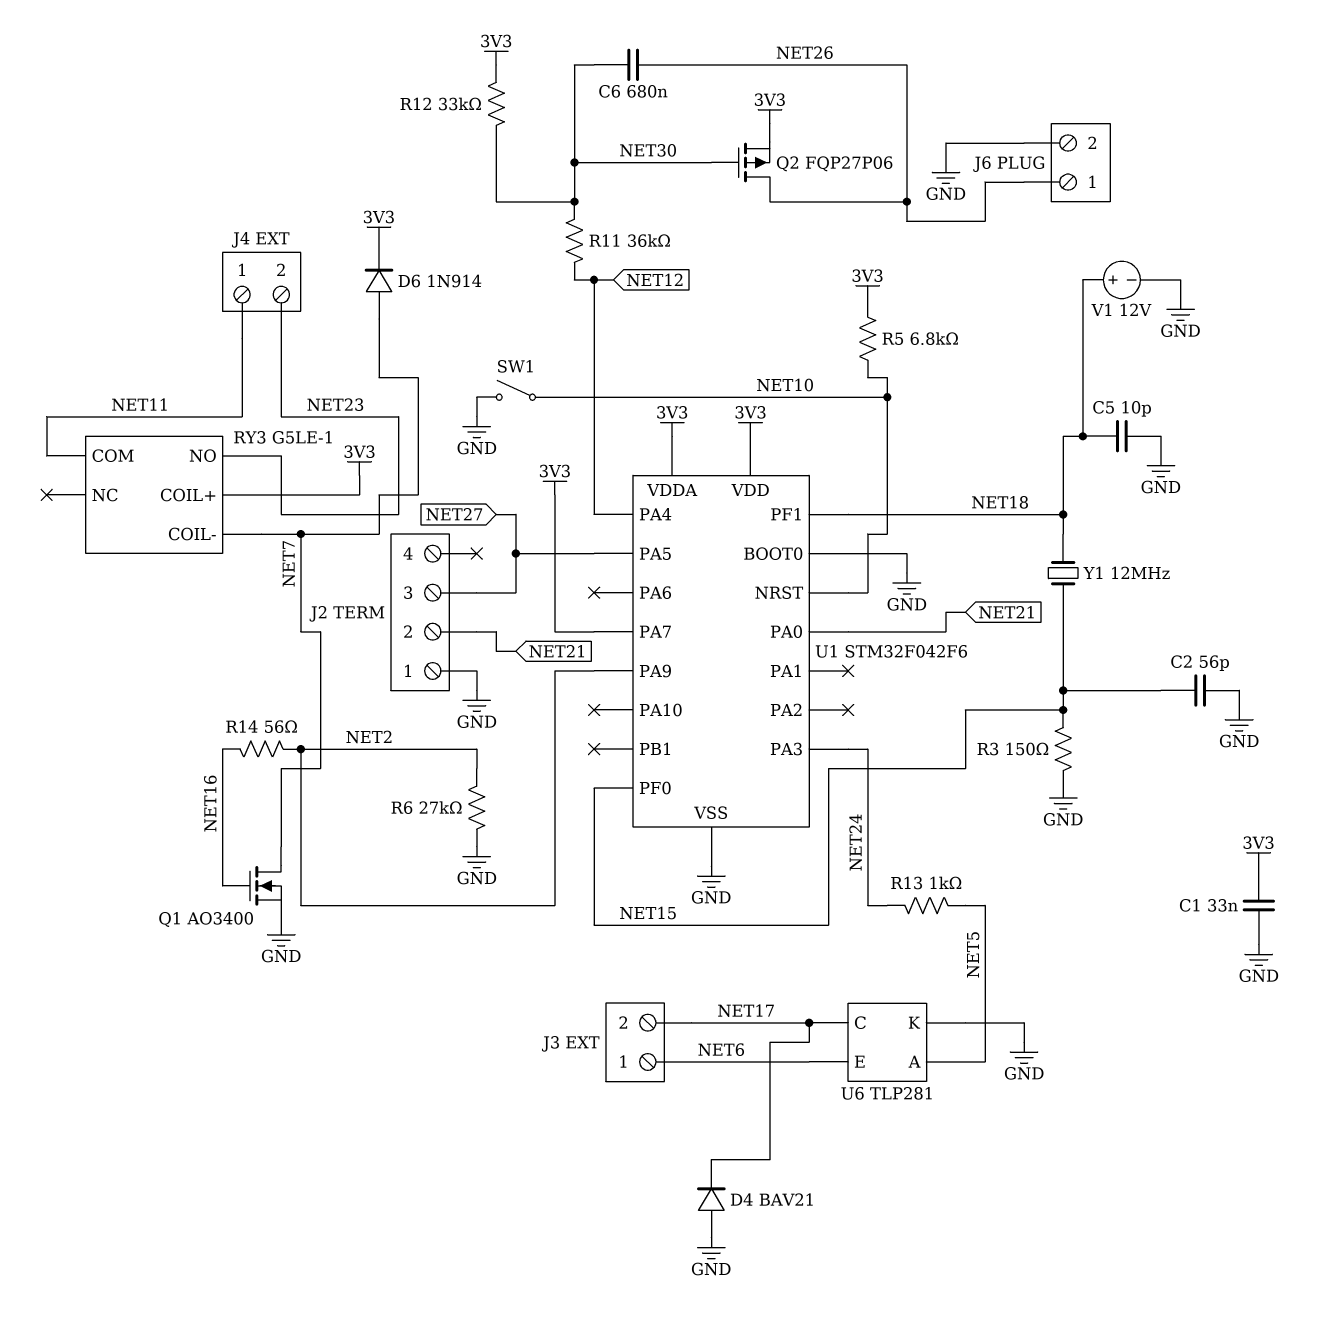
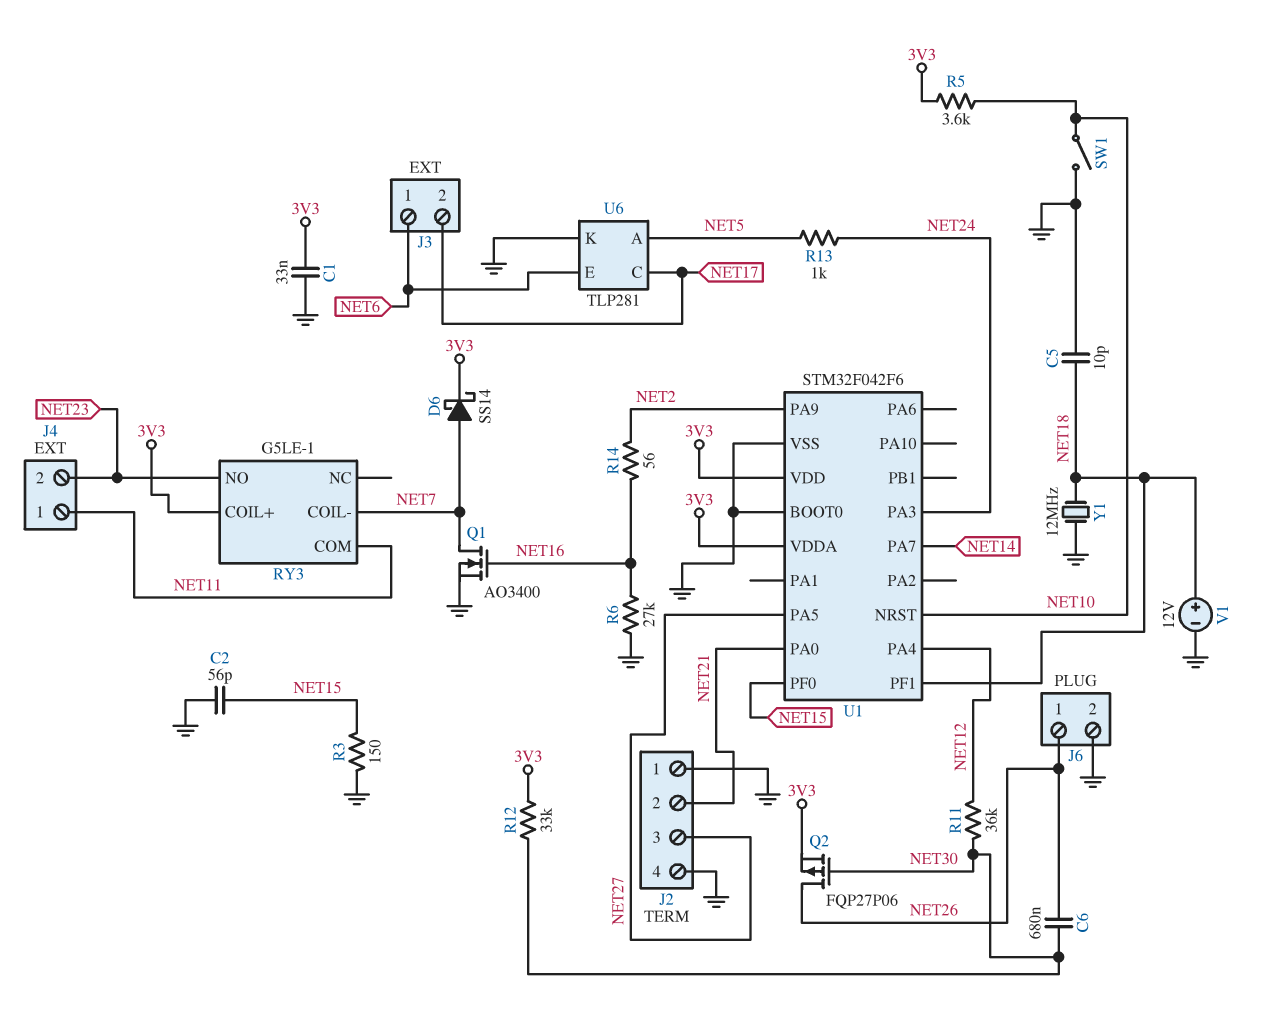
D4: diode BAV21 (A GND, K NET17) -> none
D6: diode 1N914 (A NET7, K 3V3) -> schottky SS14 (A NET7, K 3V3)
J2 pin 4: none -> GND
R5: 6.8k (3V3, NET10) -> 3.6k (3V3, NET10)
R6: 27k (GND, NET2) -> 27k (GND, NET16)
U1 pin PA7: 3V3 -> NET14
Y1: 12MHz (NET15, NET18) -> 12MHz (GND, NET18)

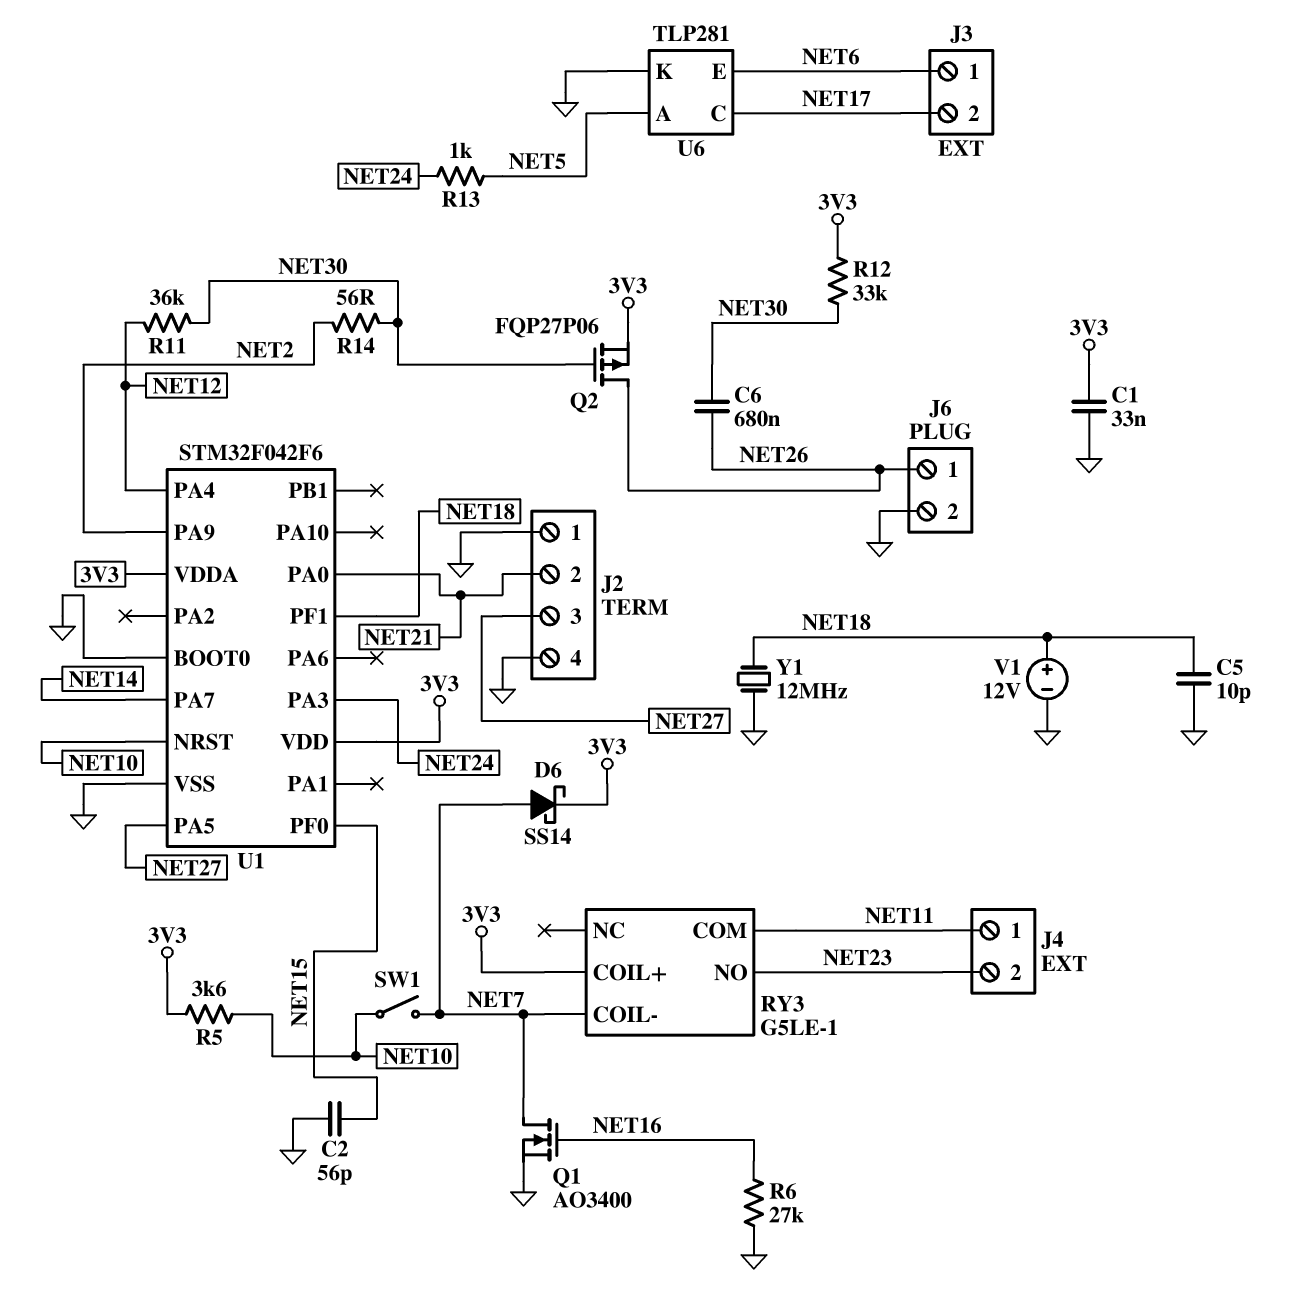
R3: 150 (GND, NET15) -> none
R14: 56 (NET2, NET16) -> 56 (NET2, NET30)
SW1: switch (GND, NET10) -> switch (NET7, NET10)

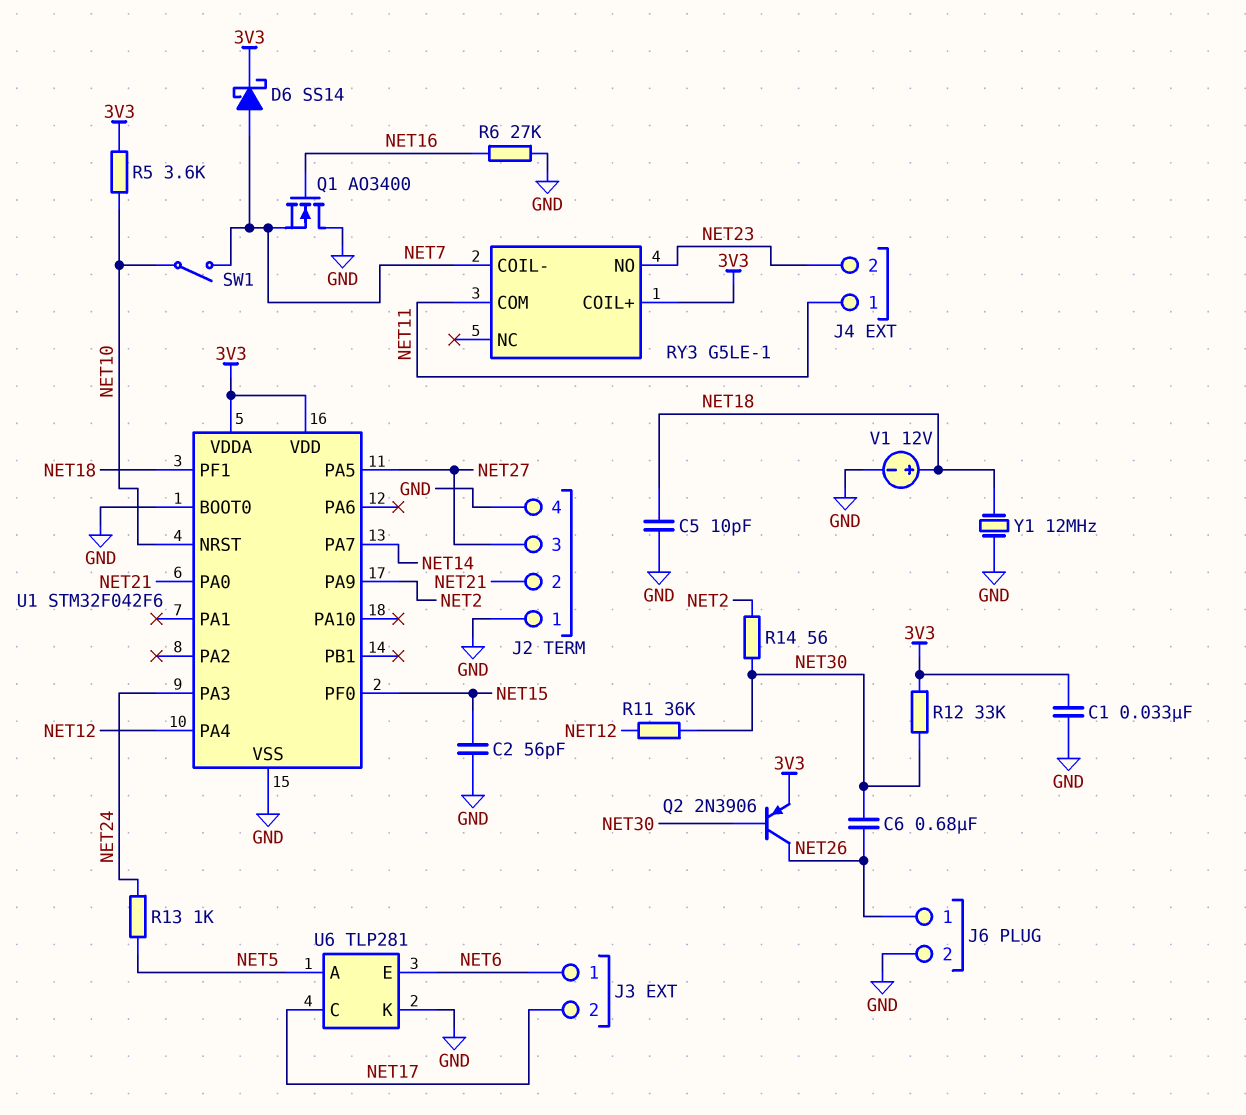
Q1: NMOS AO3400 (G NET16, D NET7, S GND) -> NMOS AO3400 (G NET16, D GND, S NET7)
Q2: PMOS FQP27P06 (G NET30, D NET26, S 3V3) -> PNP 2N3906 (B NET30, C NET26, E 3V3)

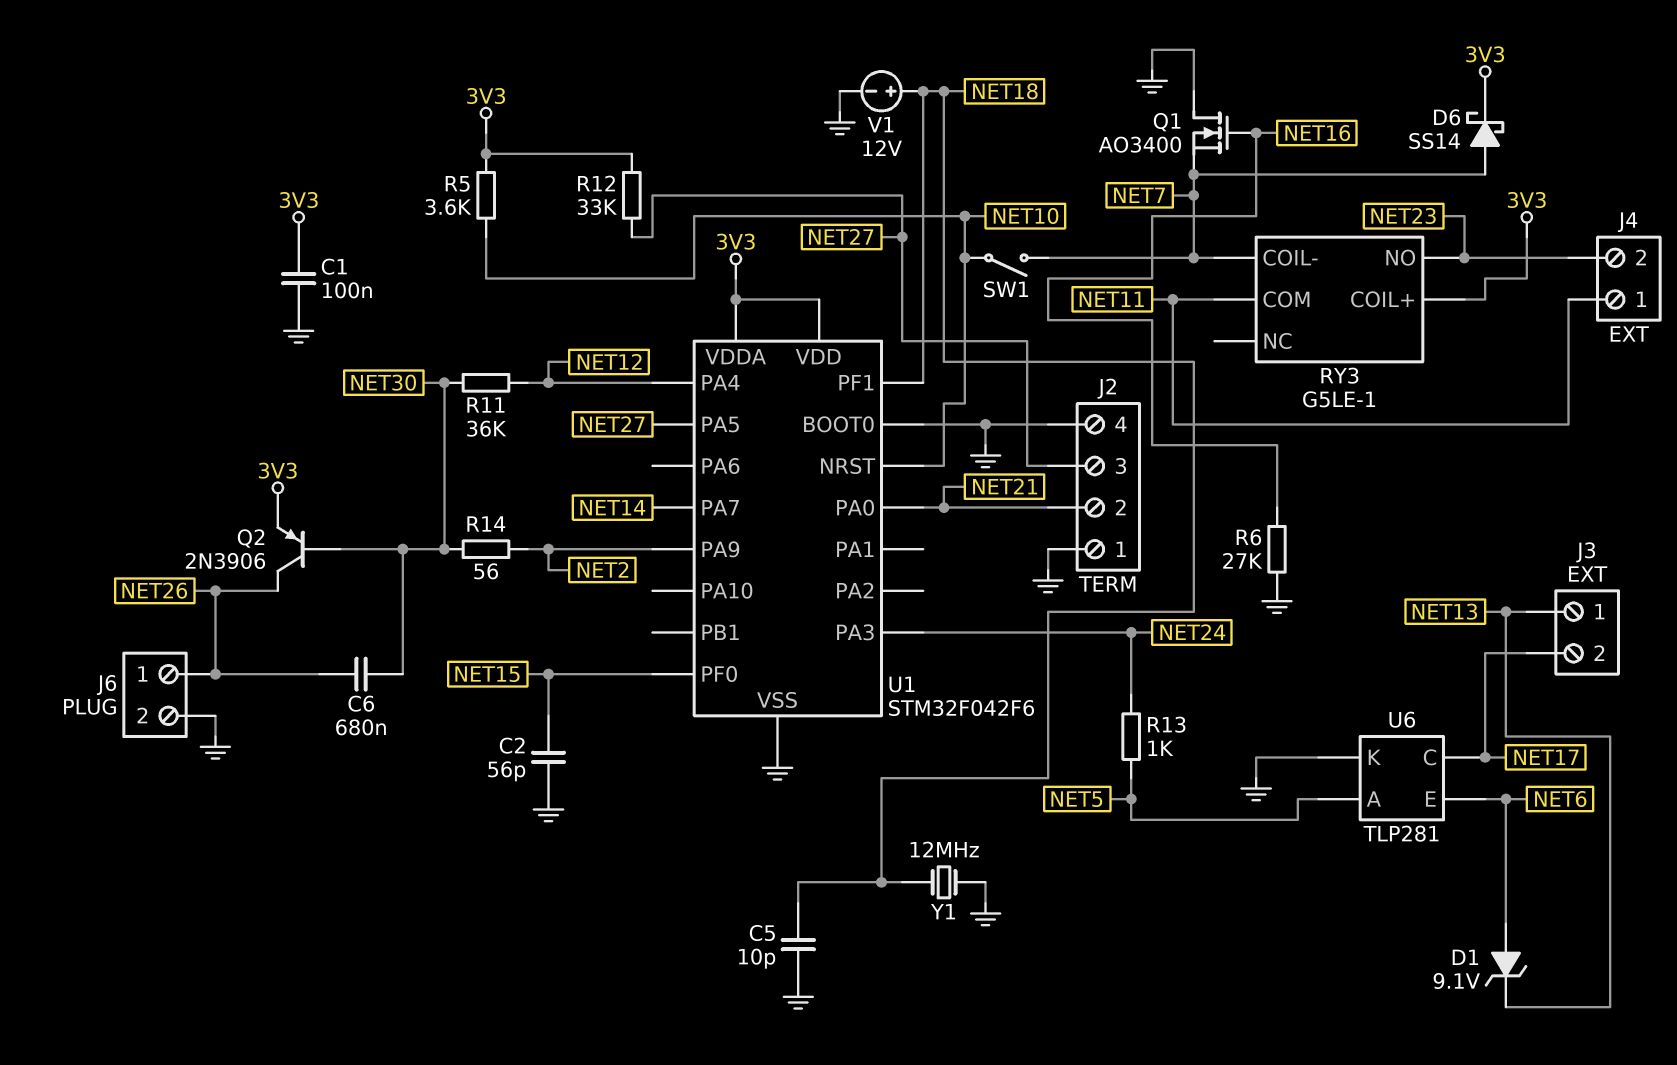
C1: 33nF (3V3, GND) -> 100nF (3V3, GND)
D1: none -> zener 9.1V (A NET6, K NET13)
J3 pin 1: NET6 -> NET13
R12: 33k (3V3, NET30) -> 33k (3V3, NET27)

